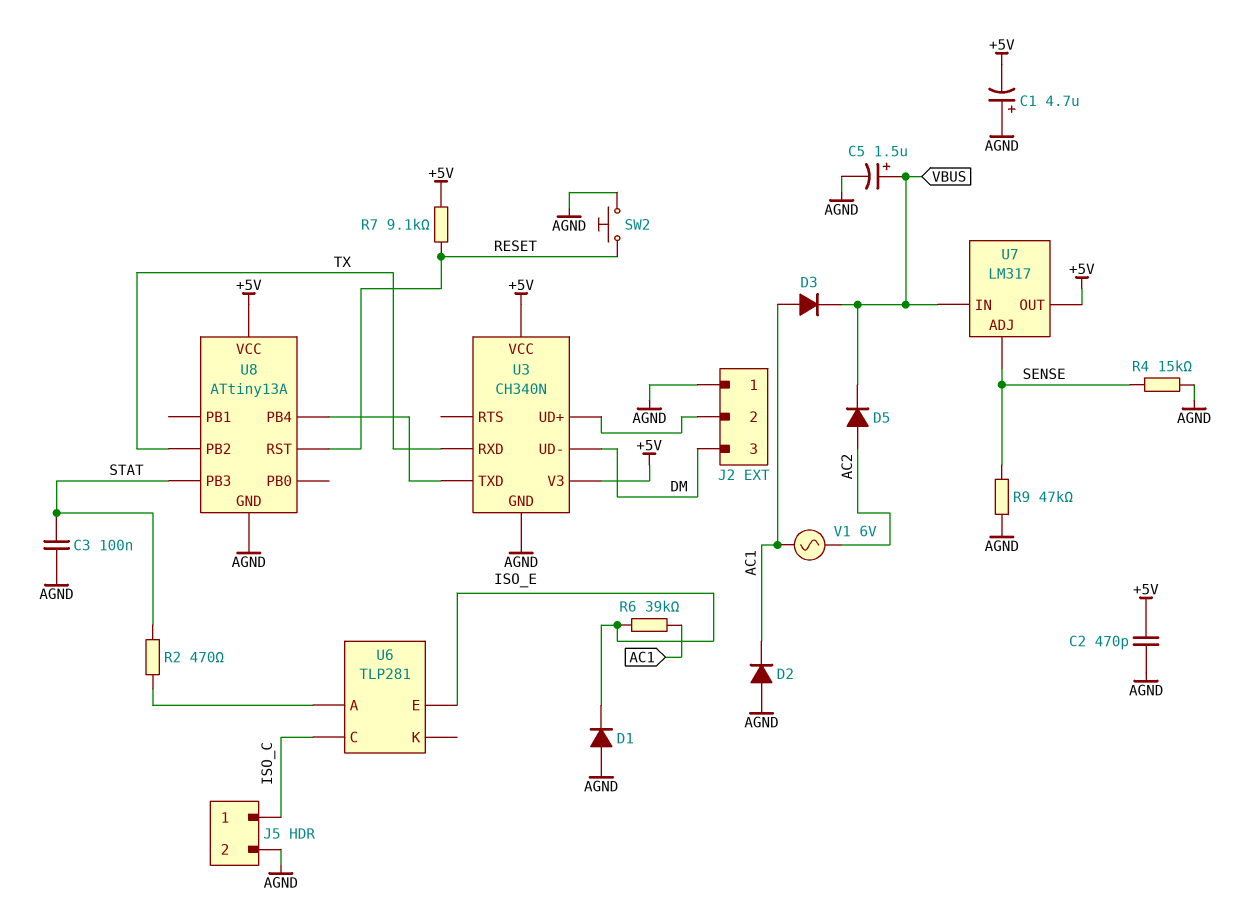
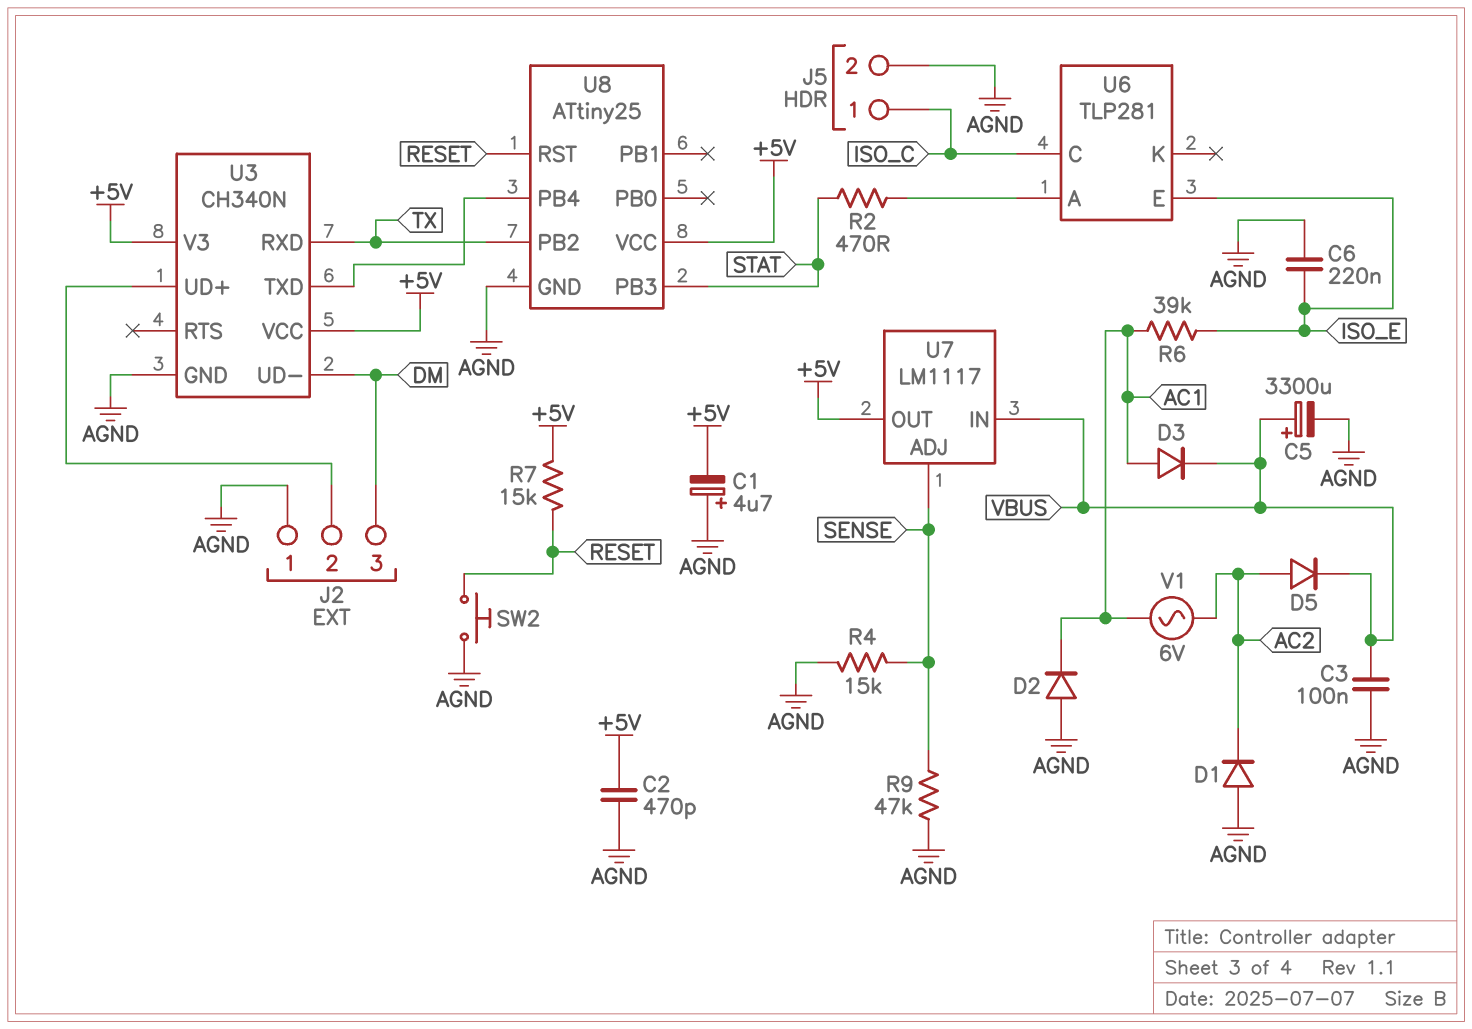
C3: 100nF (AGND, STAT) -> 100nF (AGND, VBUS)
C5: 1.5uF (plus VBUS, minus AGND) -> 3300uF (plus VBUS, minus AGND)
C6: none -> 220nF (AGND, ISO_E)
D1: diode (A AGND, K ISO_E) -> diode (A AGND, K AC2)
R7: 9.1k (+5V, RESET) -> 15k (+5V, RESET)
U7: LM317 -> LM1117
U8: ATtiny13A -> ATtiny25

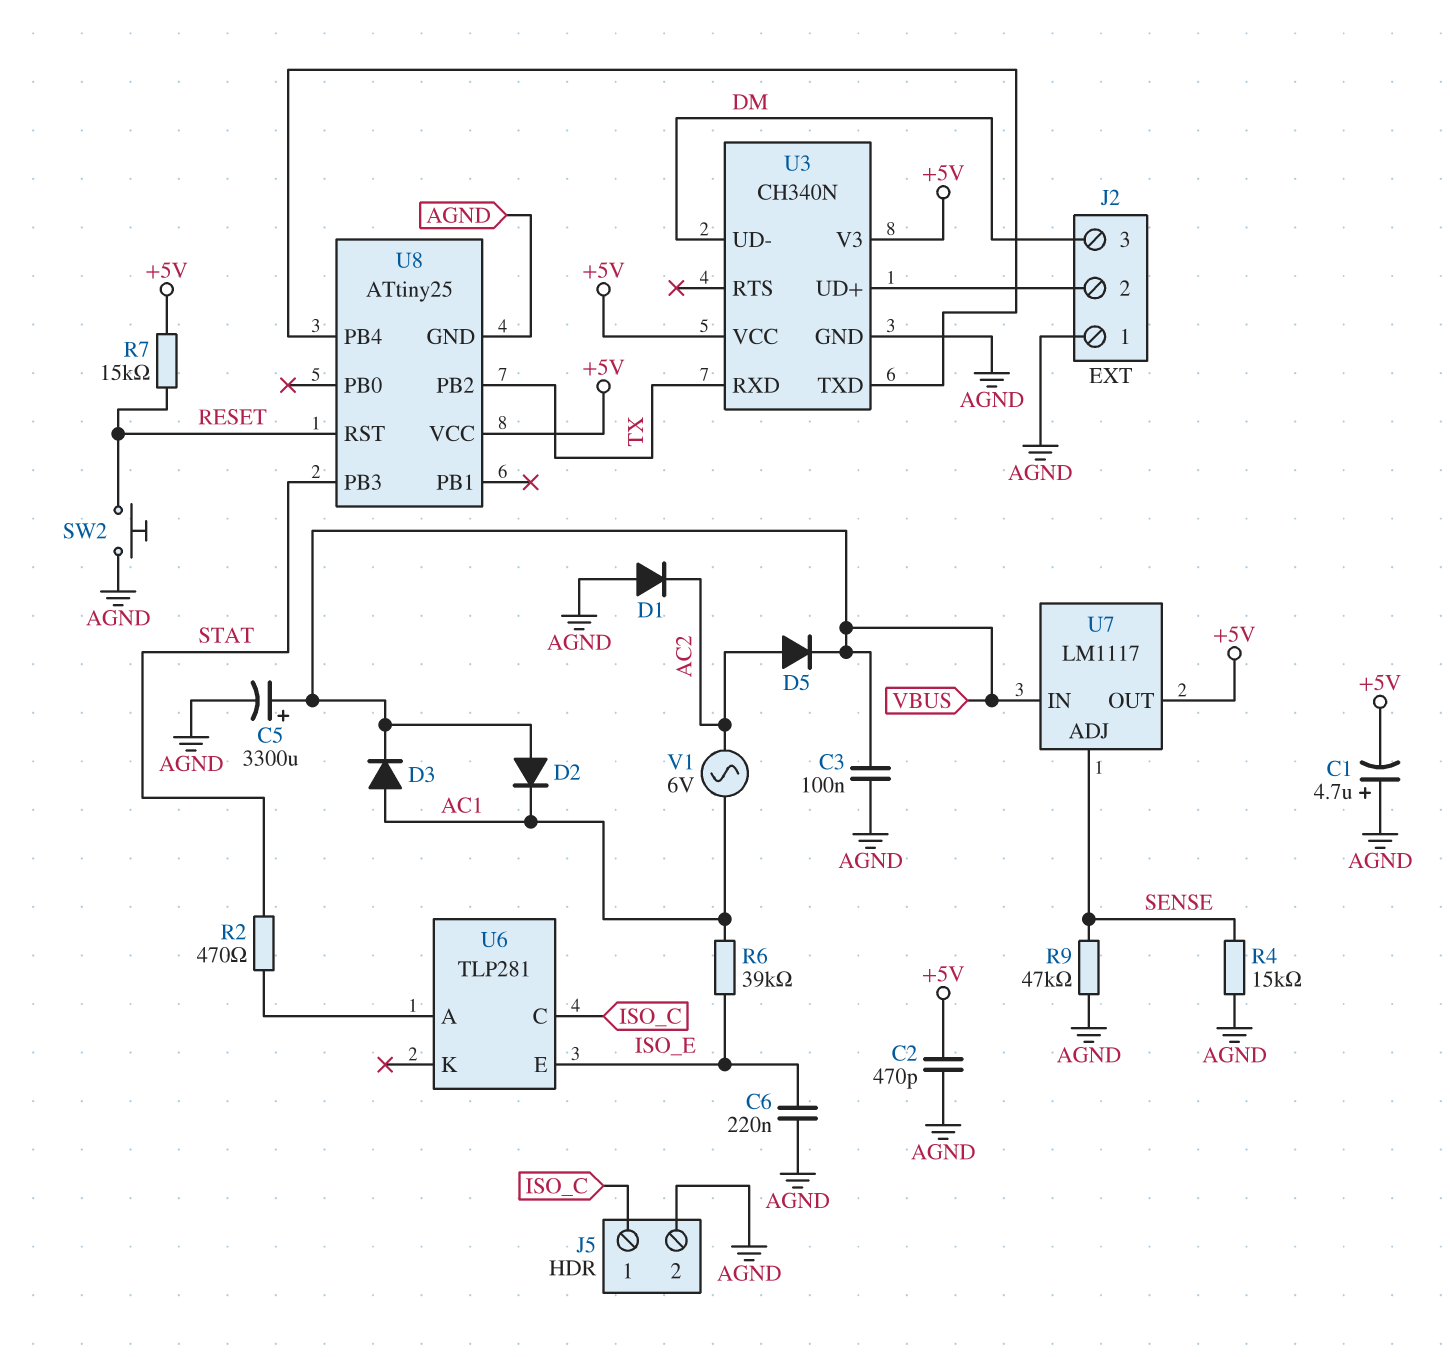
D2: diode (A AGND, K AC1) -> diode (A VBUS, K AC1)

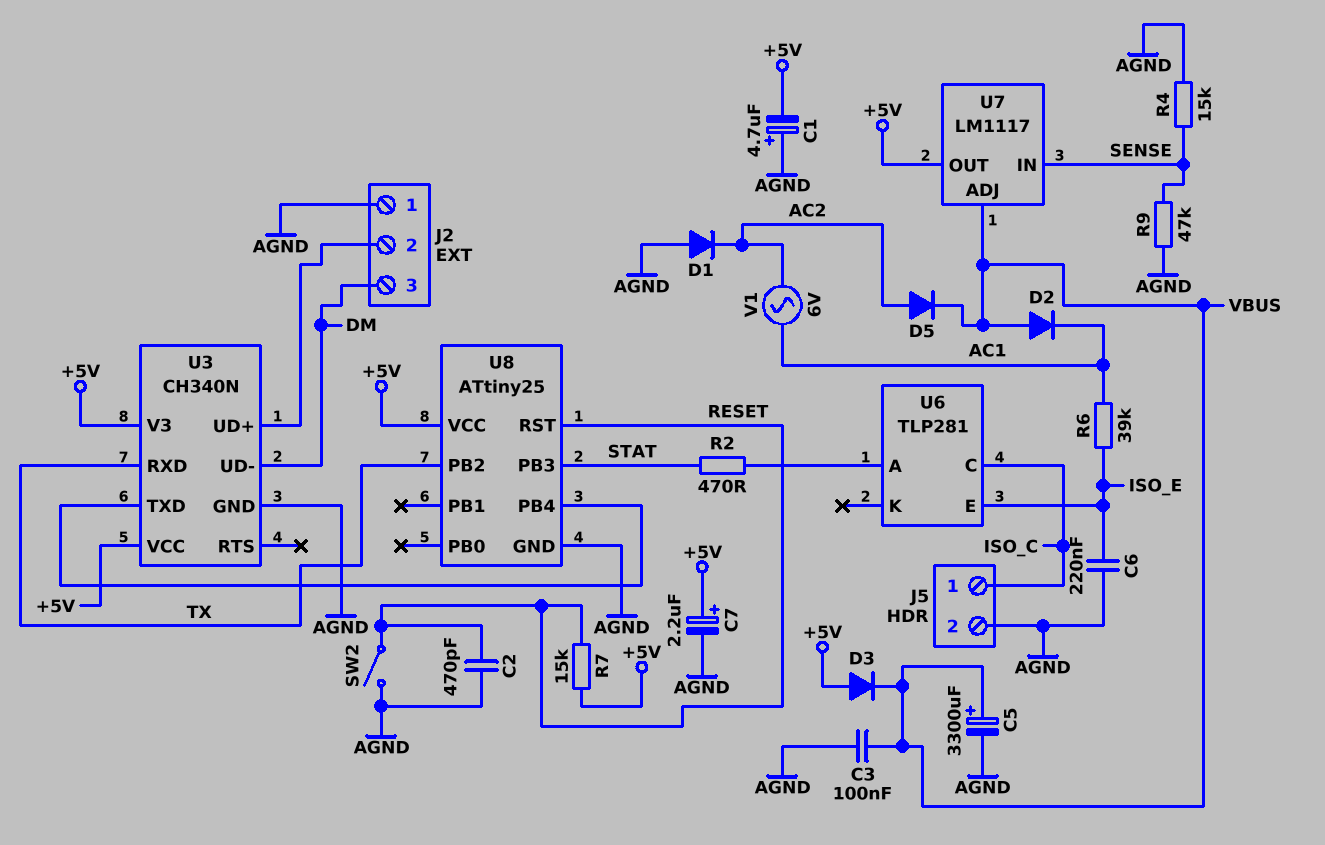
C2: 470pF (+5V, AGND) -> 470pF (AGND, RESET)
C7: none -> 2.2uF (plus +5V, minus AGND)
D3: diode (A AC1, K VBUS) -> diode (A +5V, K VBUS)
SW2: button (AGND, RESET) -> switch (AGND, RESET)
U7 pin ADJ: SENSE -> VBUS
U7 pin IN: VBUS -> SENSE

